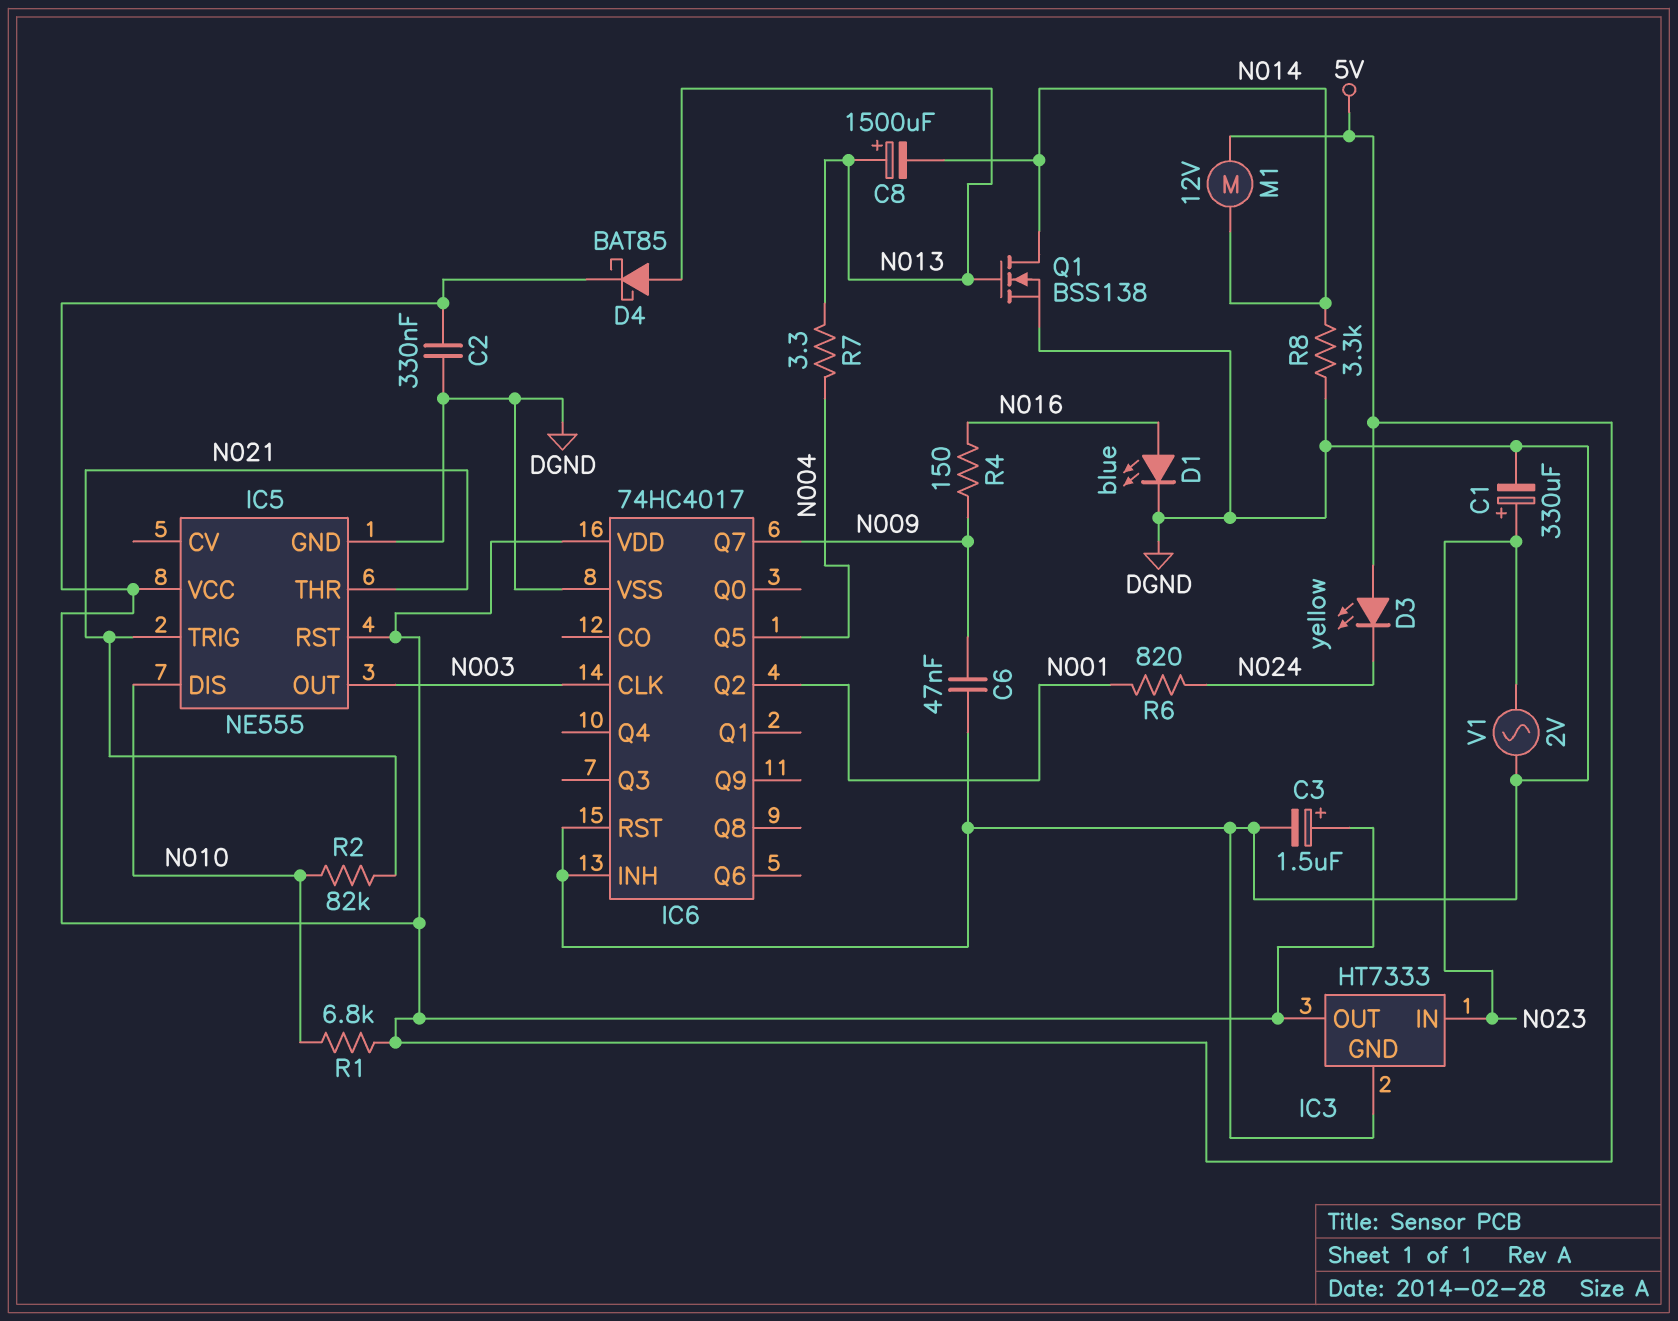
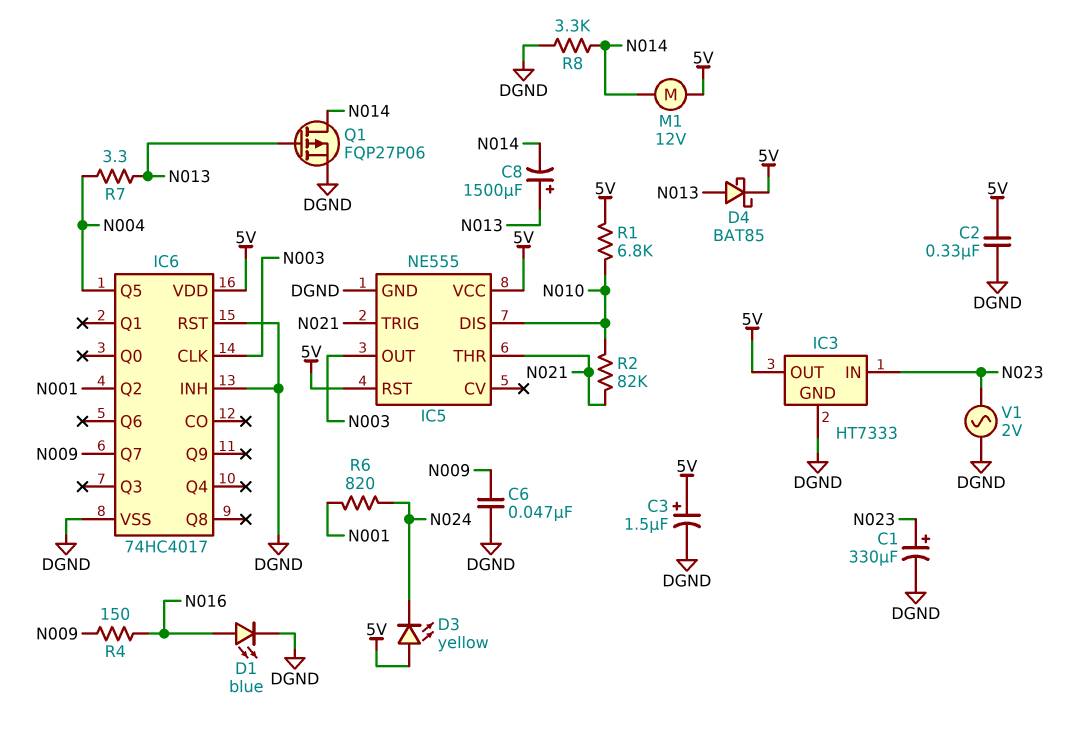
Q1: NMOS BSS138 (G N013, D N014, S DGND) -> PMOS FQP27P06 (G N013, D N014, S DGND)

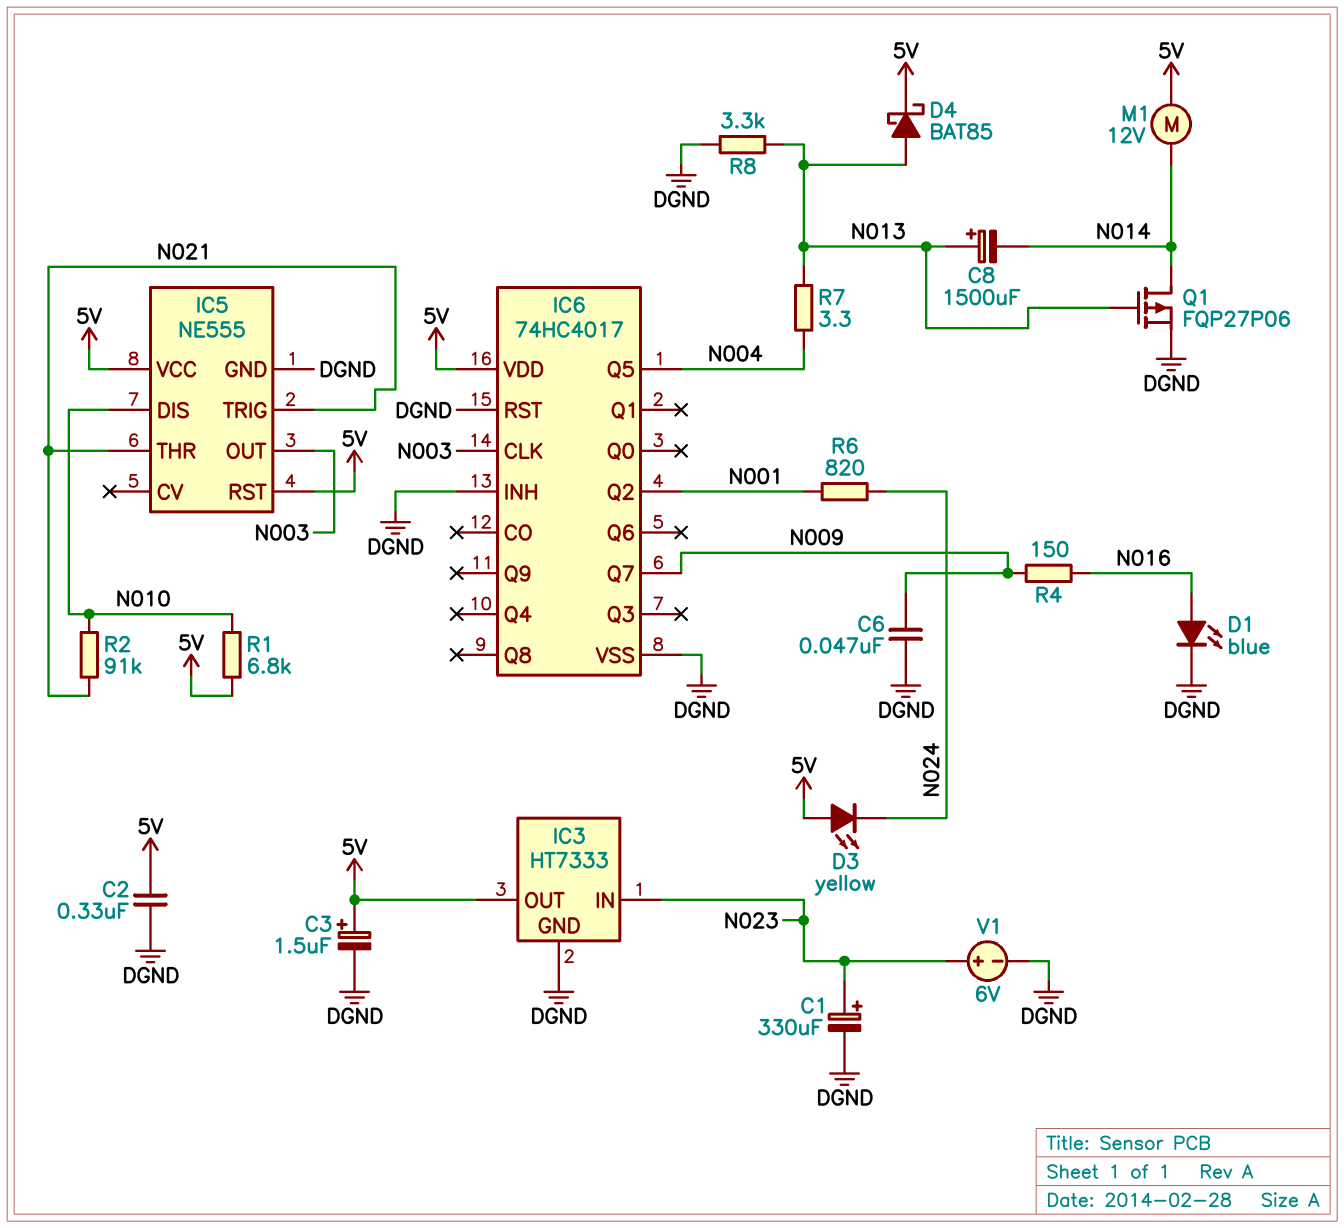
R2: 82k (N010, N021) -> 91k (N010, N021)
R8: 3.3k (DGND, N014) -> 3.3k (DGND, N013)
V1: AC 2V (DGND, N023) -> 6V (plus N023, minus DGND)

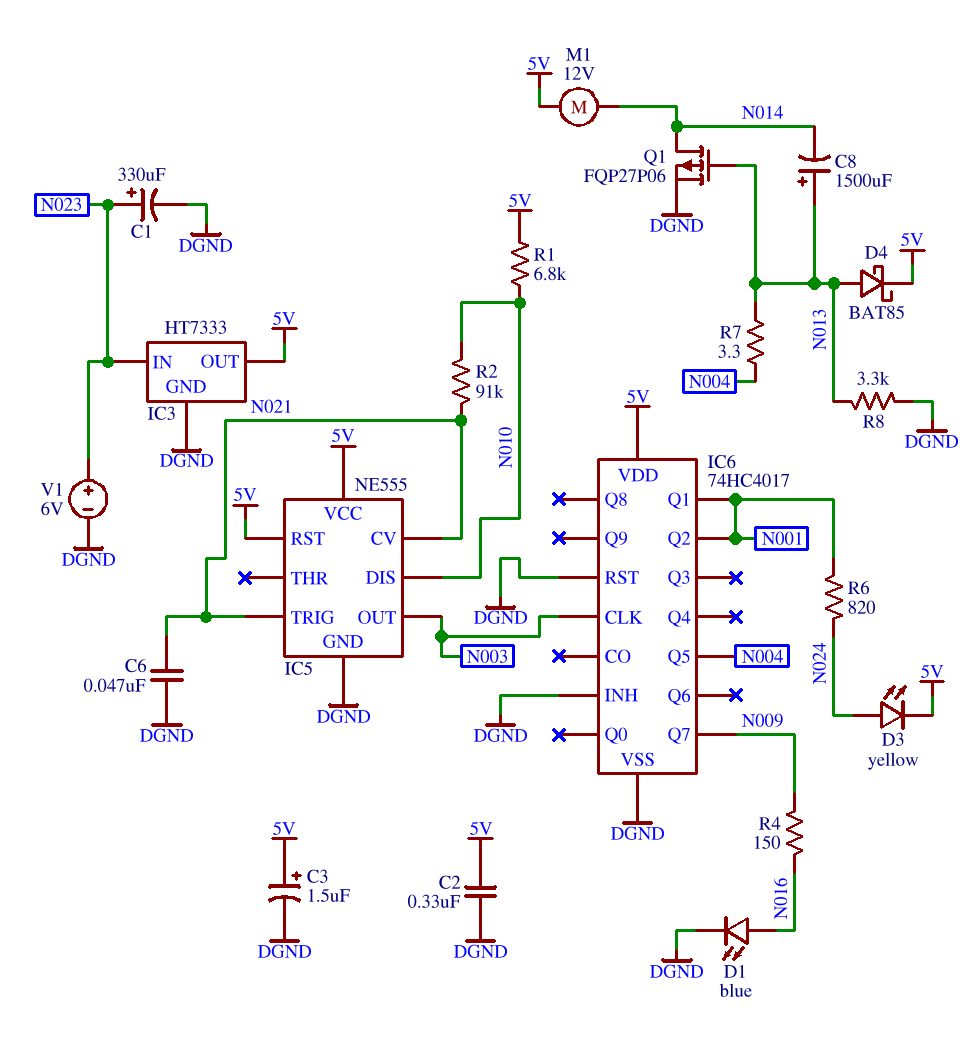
C6: 47nF (DGND, N009) -> 47nF (DGND, N021)
D3: LED yellow (A 5V, K N024) -> LED yellow (A N024, K 5V)
IC5 pin CV: none -> N021
IC5 pin THR: N021 -> none
IC6 pin Q1: none -> N001

